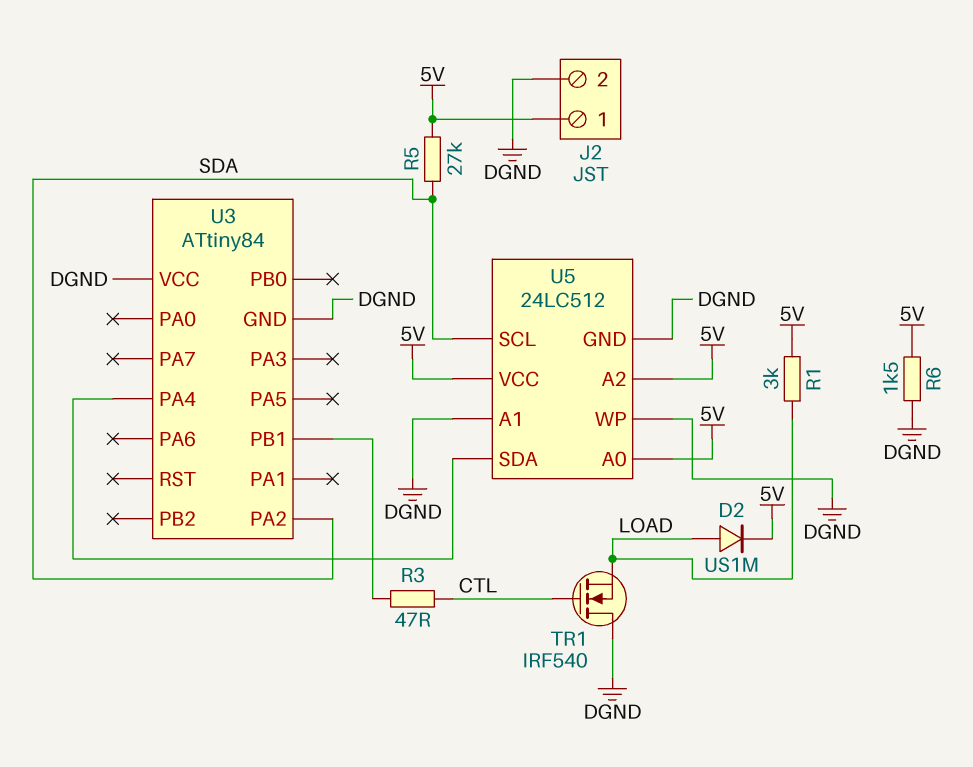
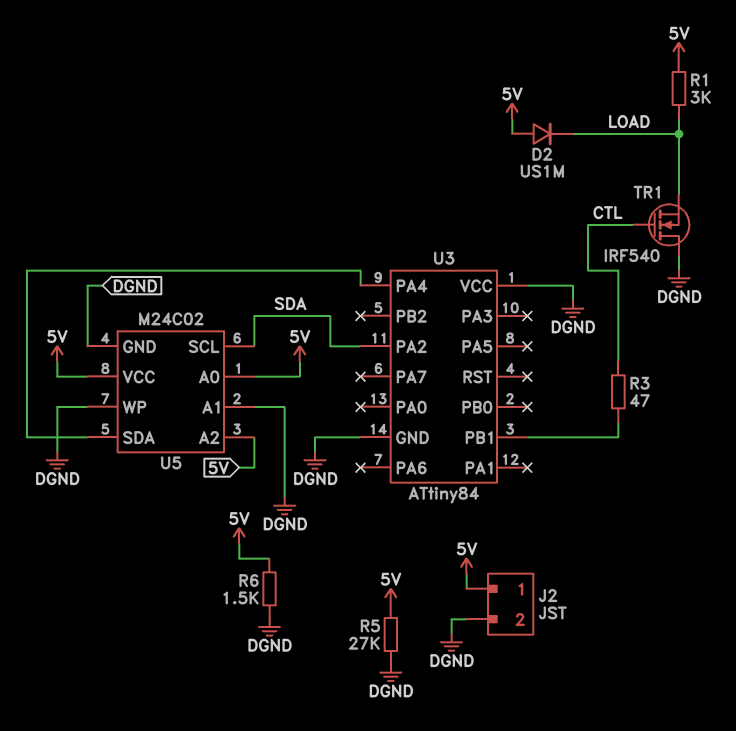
D2: diode US1M (A LOAD, K 5V) -> diode US1M (A 5V, K LOAD)
R5: 27k (5V, SDA) -> 27k (5V, DGND)
U5: 24LC512 -> M24C02

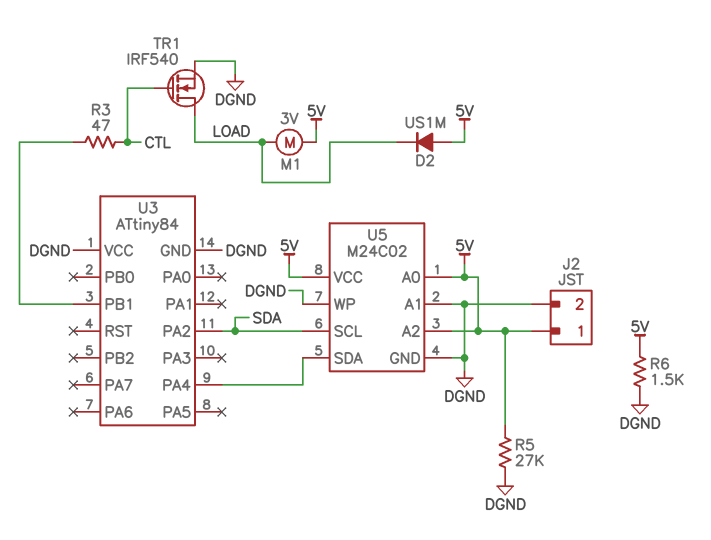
M1: none -> motor 3V (5V, LOAD)
R1: 3k (5V, LOAD) -> none
TR1: NMOS IRF540 (G CTL, D DGND, S LOAD) -> NMOS IRF540 (G CTL, D LOAD, S DGND)

